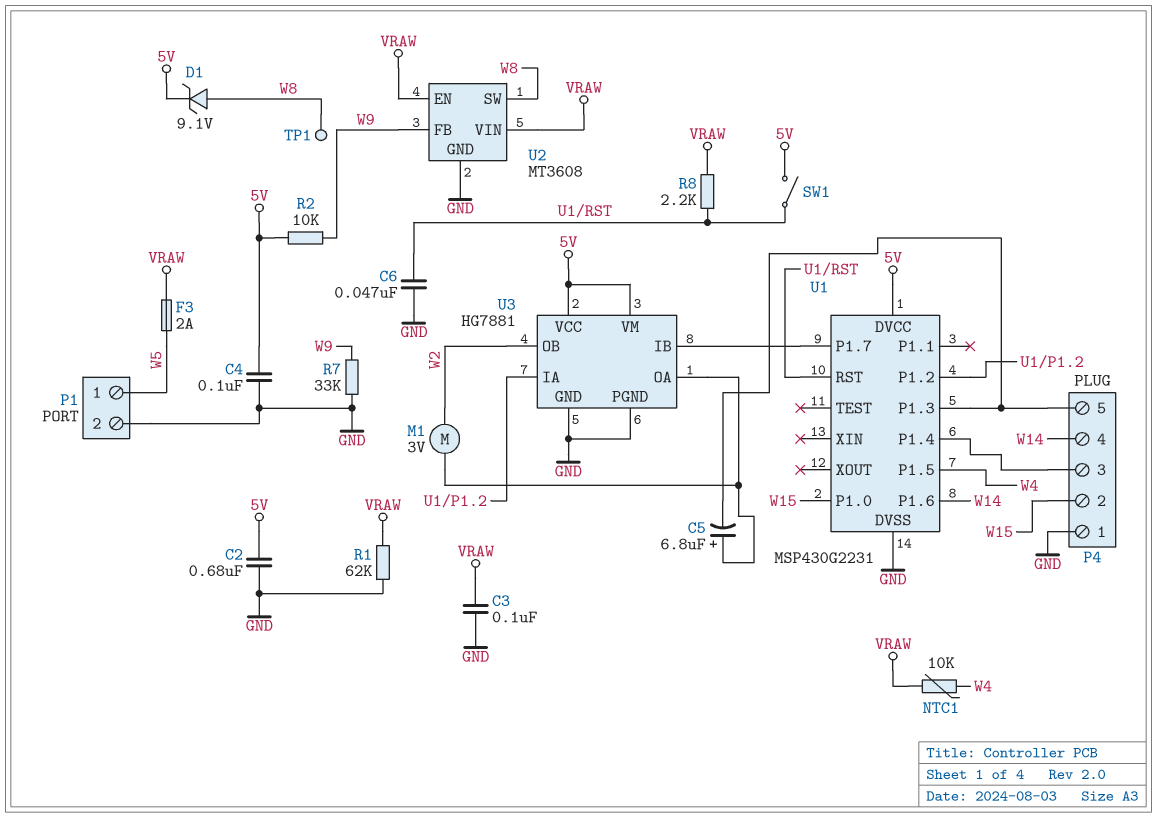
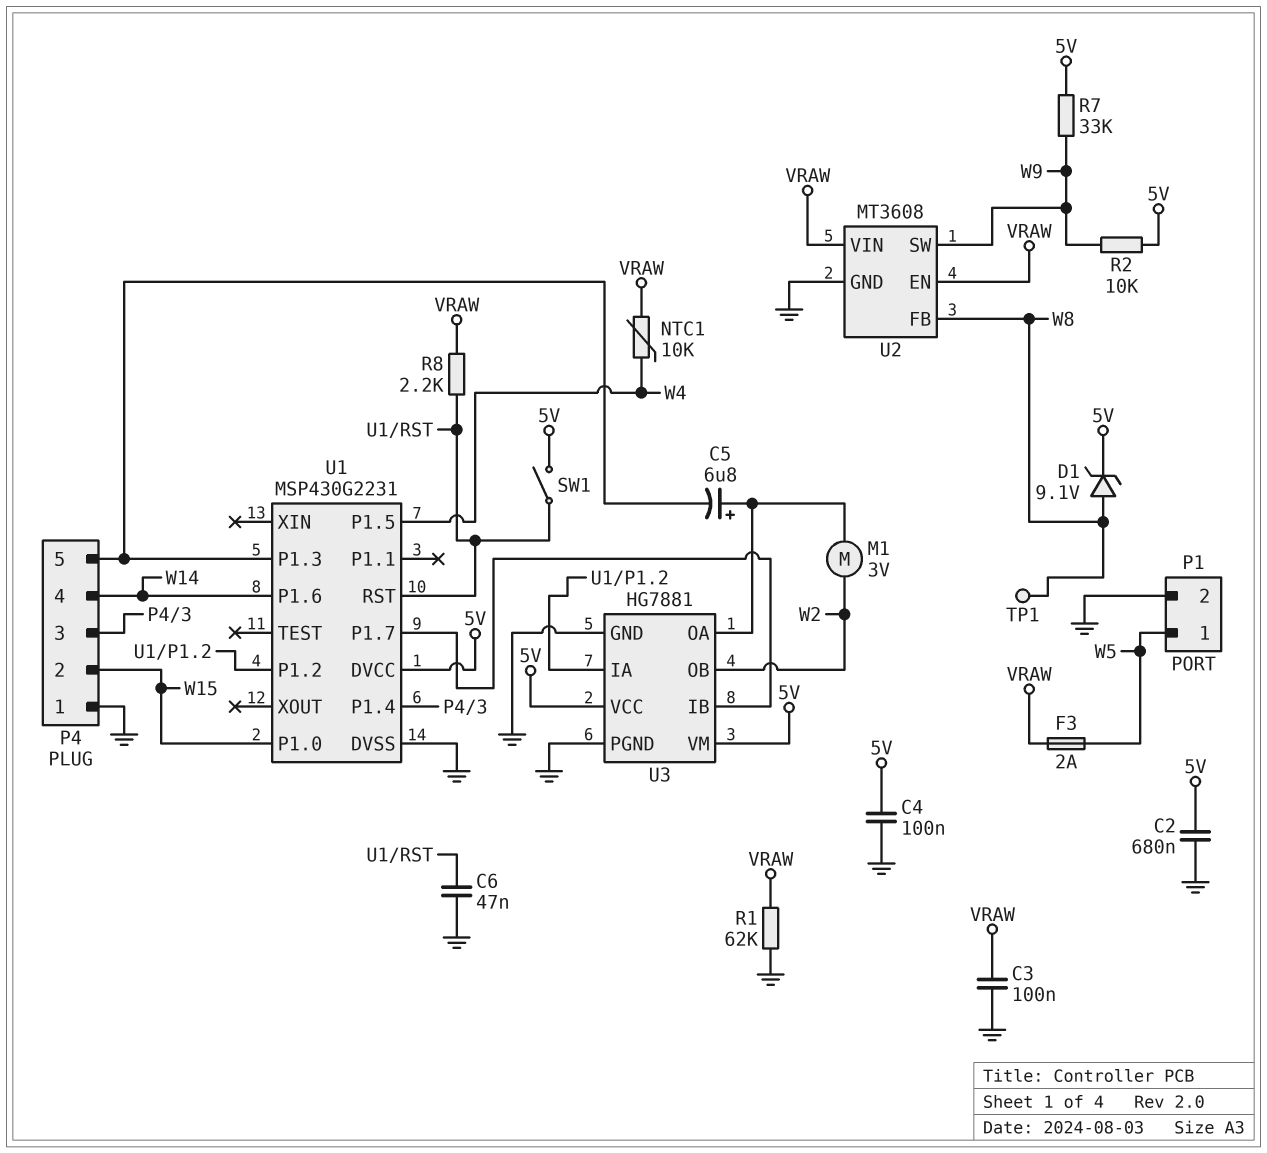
R7: 33k (GND, W9) -> 33k (5V, W9)
U2 pin FB: W9 -> W8
U2 pin SW: W8 -> W9

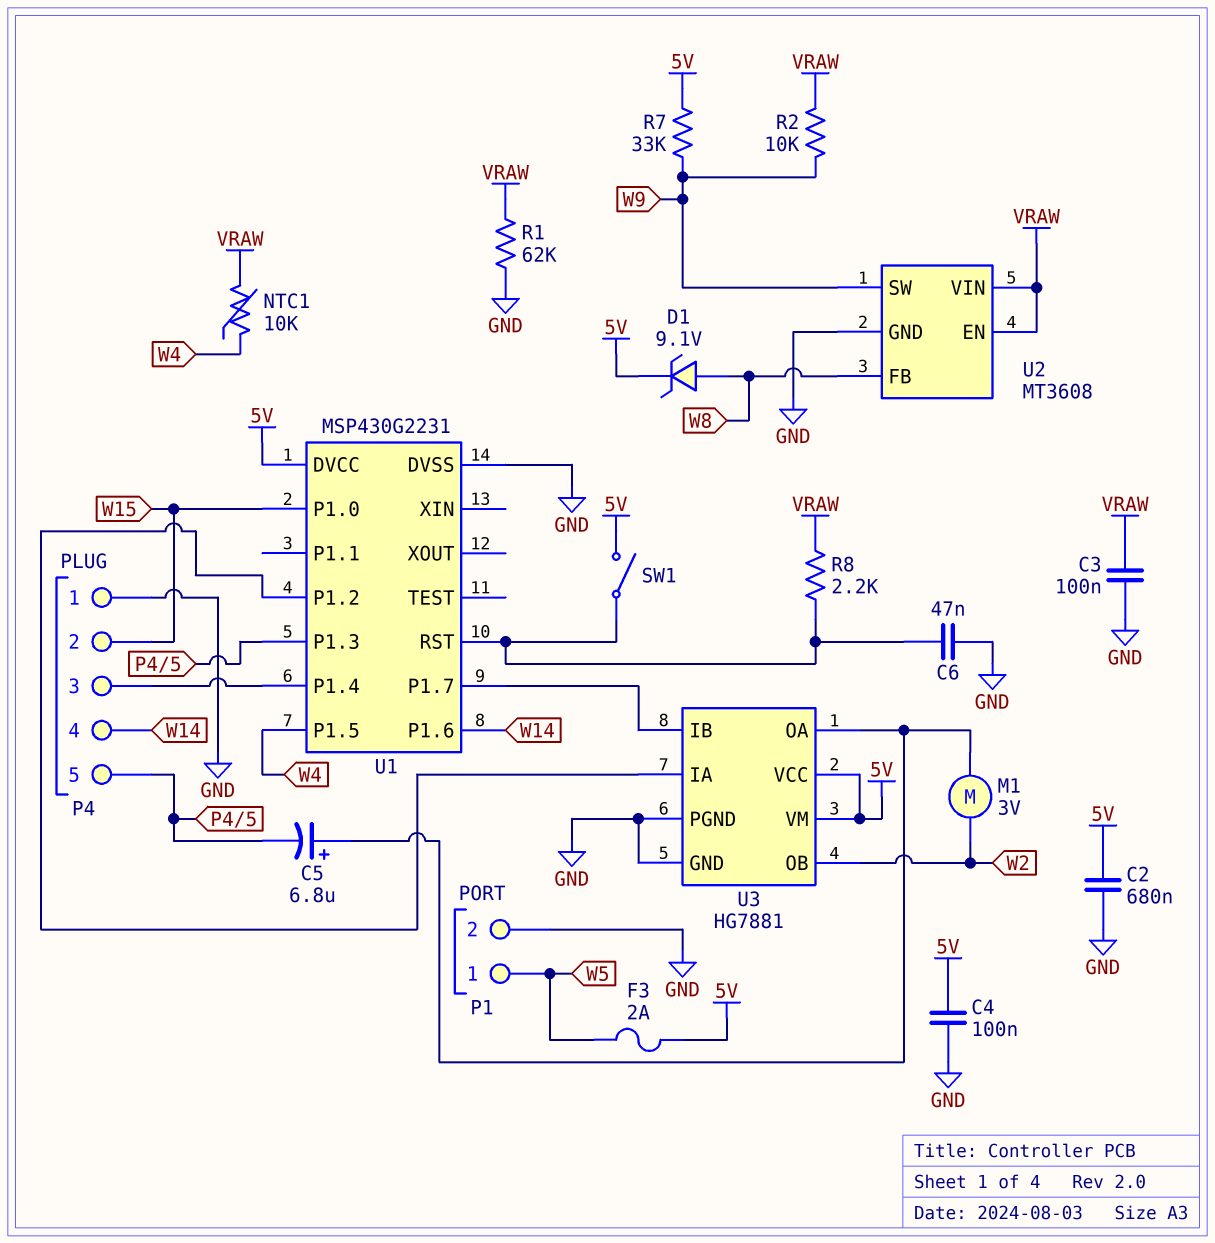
F3: 2A (VRAW, W5) -> 2A (5V, W5)
R2: 10k (5V, W9) -> 10k (VRAW, W9)
TP1: test point (W8) -> none

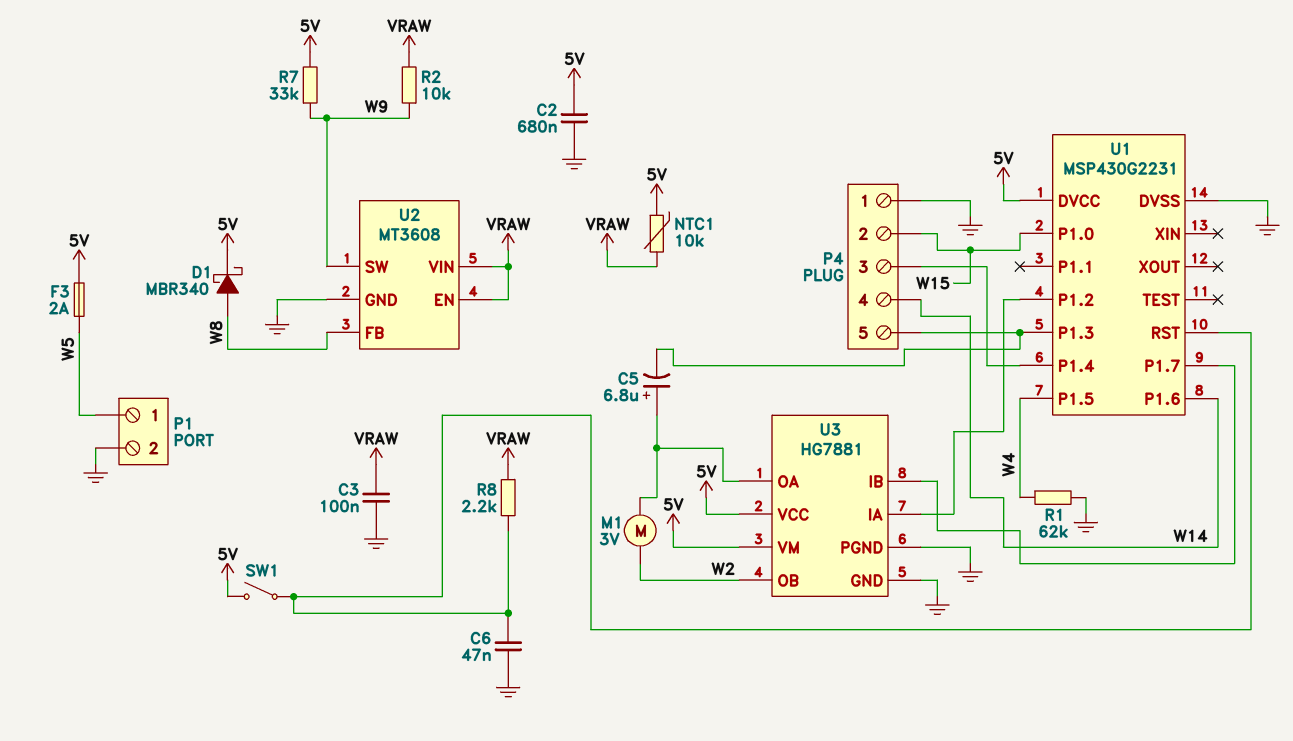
C4: 100nF (5V, GND) -> none
D1: zener 9.1V (A W8, K 5V) -> schottky MBR340 (A W8, K 5V)
NTC1: 10k (VRAW, W4) -> 10k (5V, VRAW)
R1: 62k (GND, VRAW) -> 62k (GND, W4)

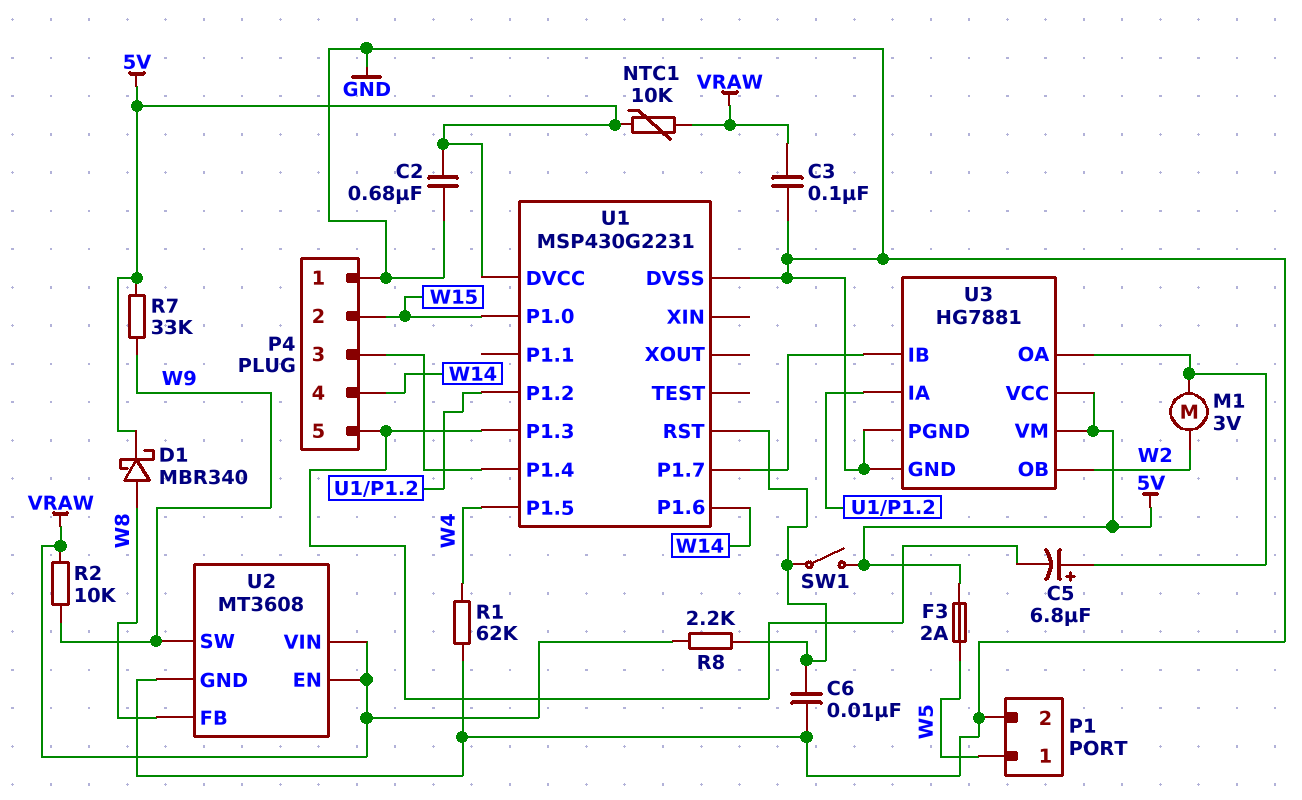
C6: 47nF (GND, U1/RST) -> 10nF (GND, U1/RST)

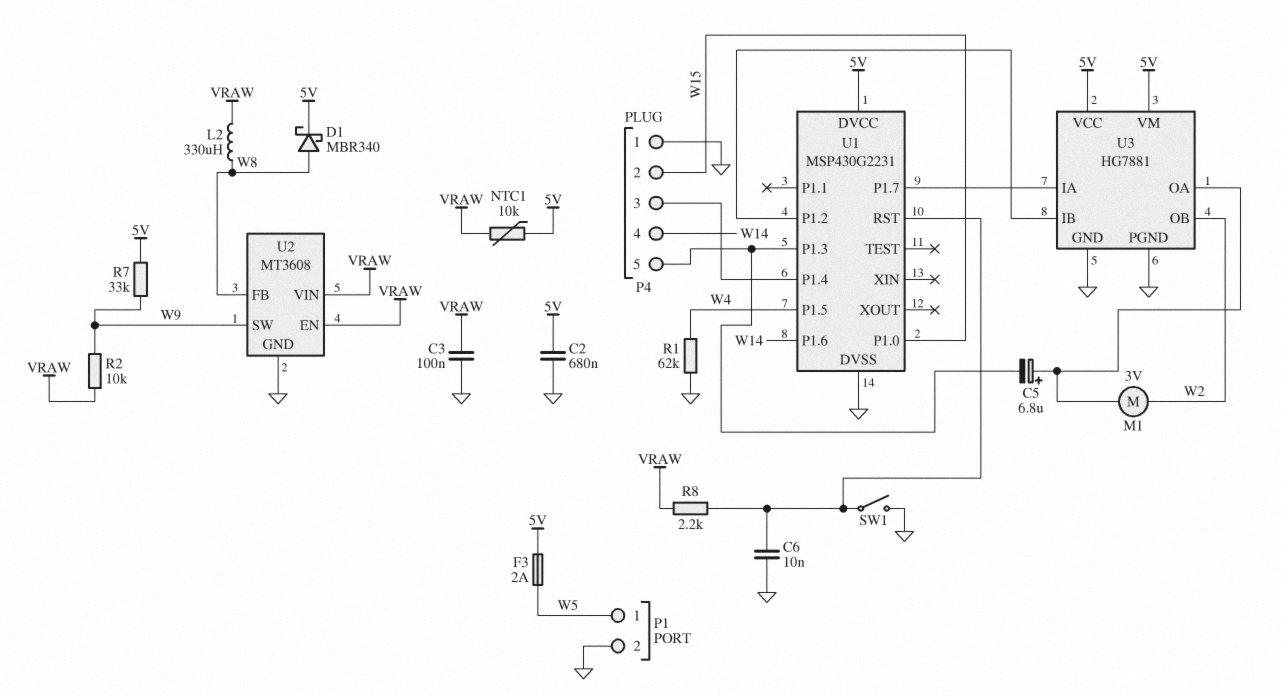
L2: none -> 330uH (VRAW, W8)
SW1: switch (5V, U1/RST) -> switch (GND, U1/RST)
U3 pin IA: U1/P1.2 -> U1/P1.7
U3 pin IB: U1/P1.7 -> U1/P1.2

